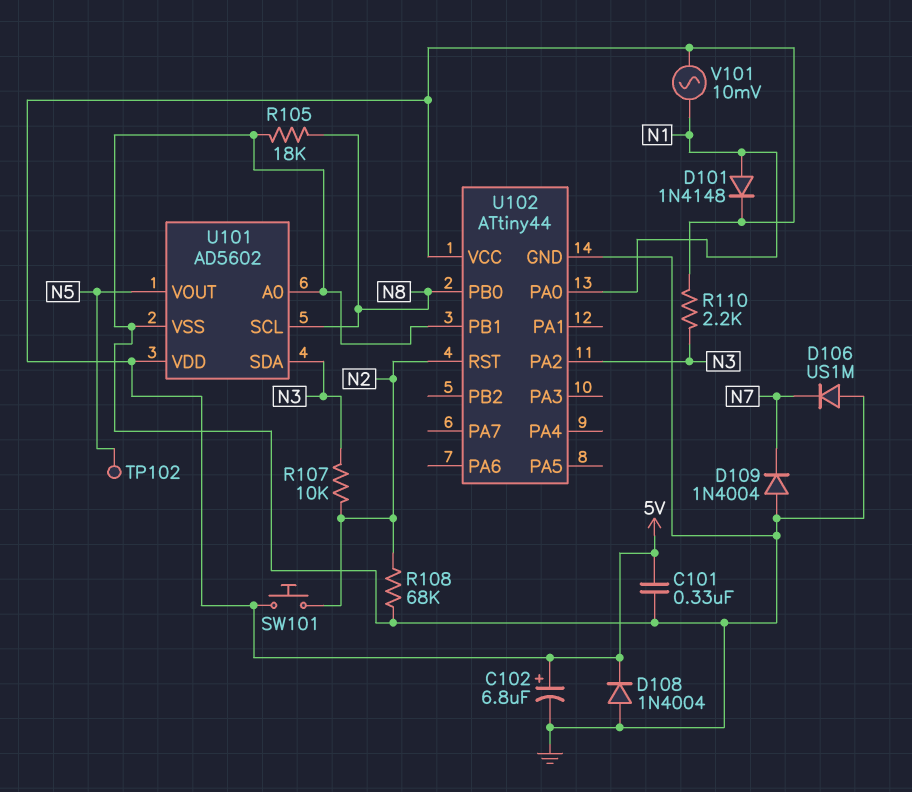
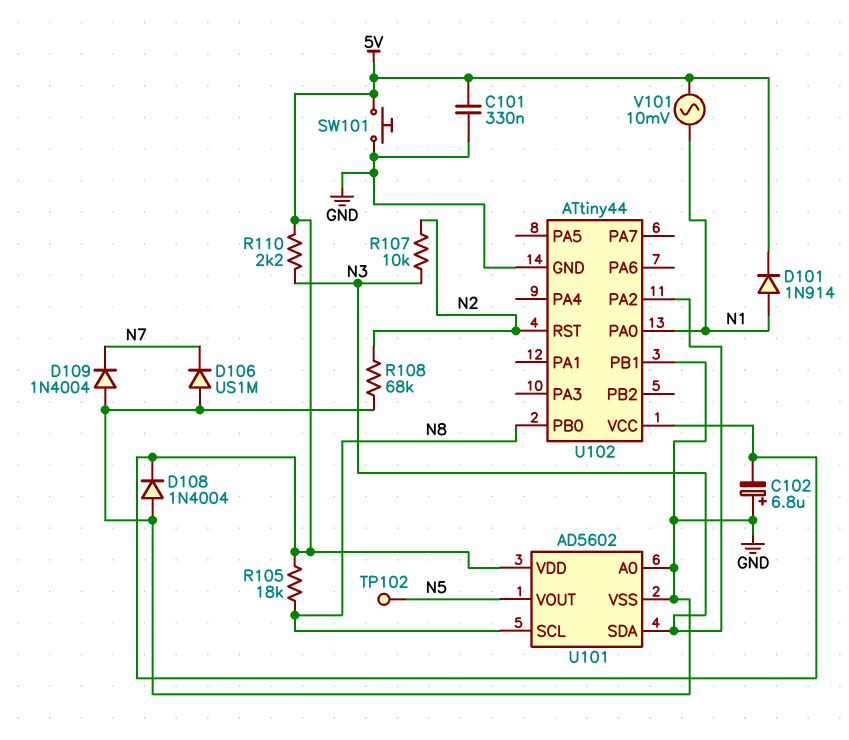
C102: 6.8uF (plus 5V, minus GND) -> 6.8uF (plus GND, minus 5V)
D101: diode 1N4148 (A N1, K 5V) -> diode 1N914 (A N1, K 5V)
R105: 18k (GND, N8) -> 18k (5V, N8)
SW101: button (5V, N2) -> button (5V, GND)

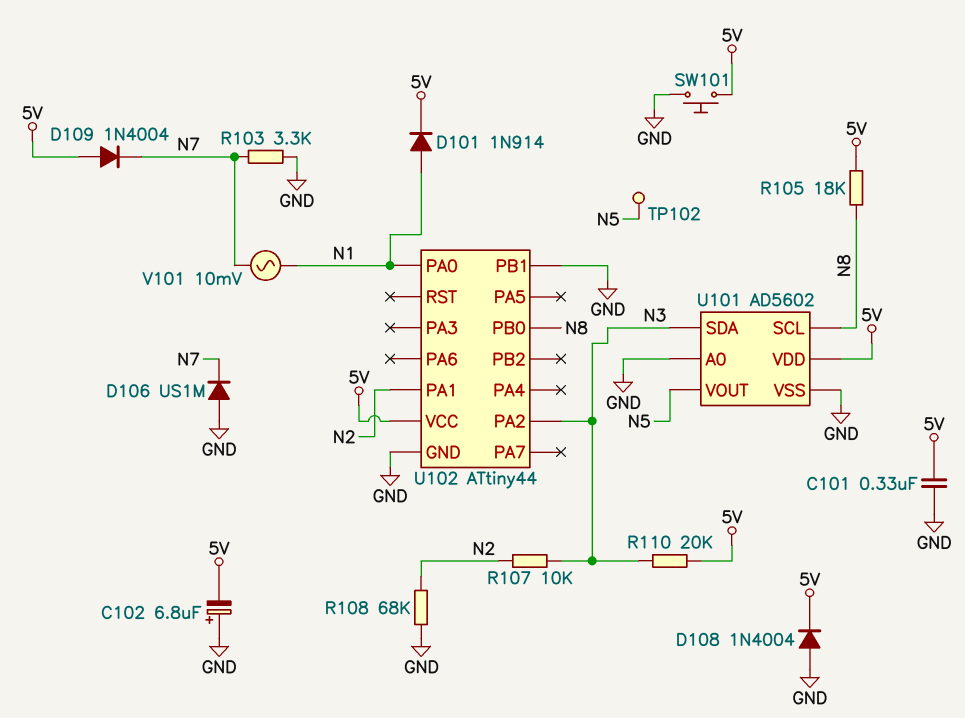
D109: diode 1N4004 (A GND, K N7) -> diode 1N4004 (A 5V, K N7)
R103: none -> 3.3k (GND, N7)
R110: 2.2k (5V, N3) -> 20k (5V, N3)
U102 pin PA1: none -> N2
U102 pin RST: N2 -> none
V101: AC 10mV (5V, N1) -> AC 10mV (N1, N7)

